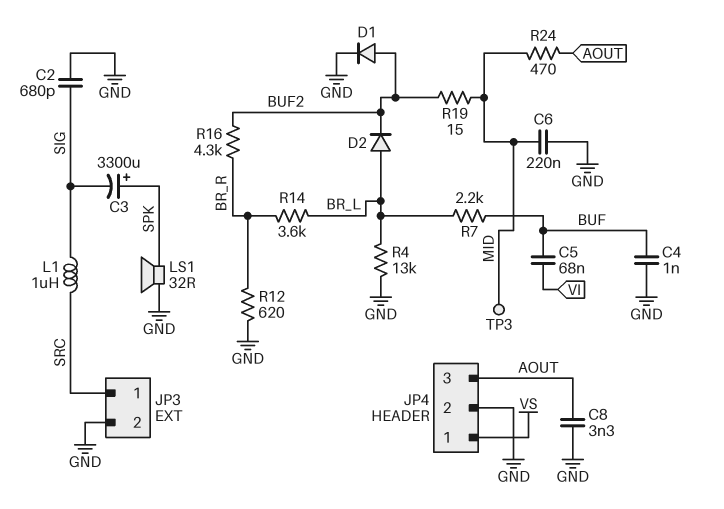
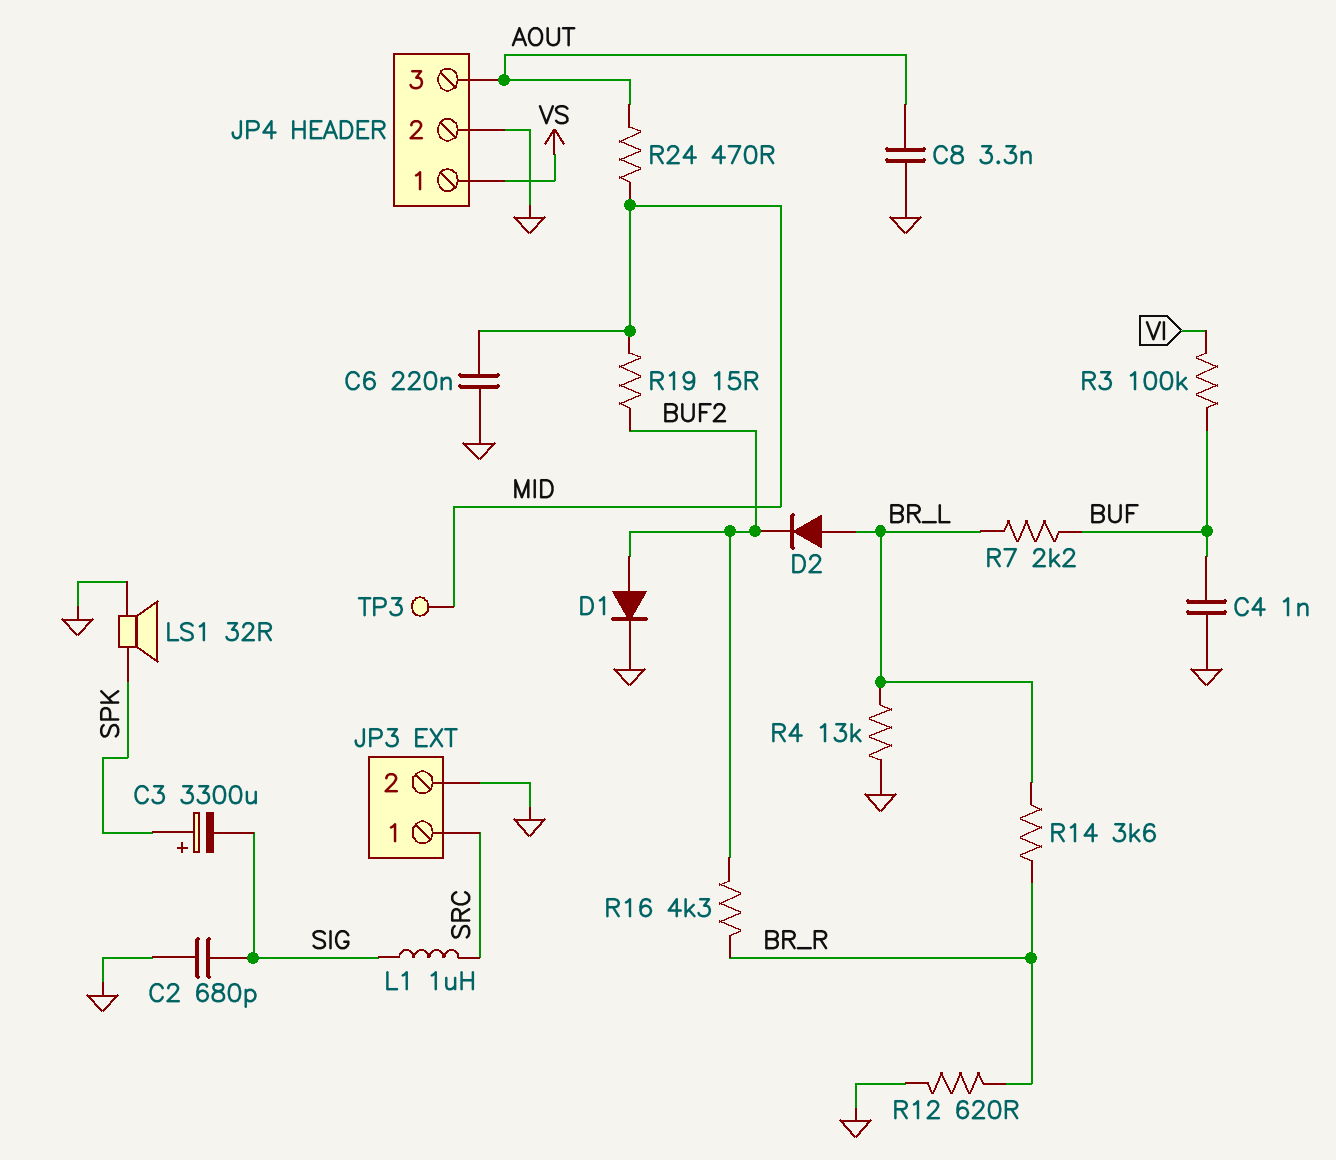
C5: 68nF (BUF, VI) -> none
R3: none -> 100k (BUF, VI)

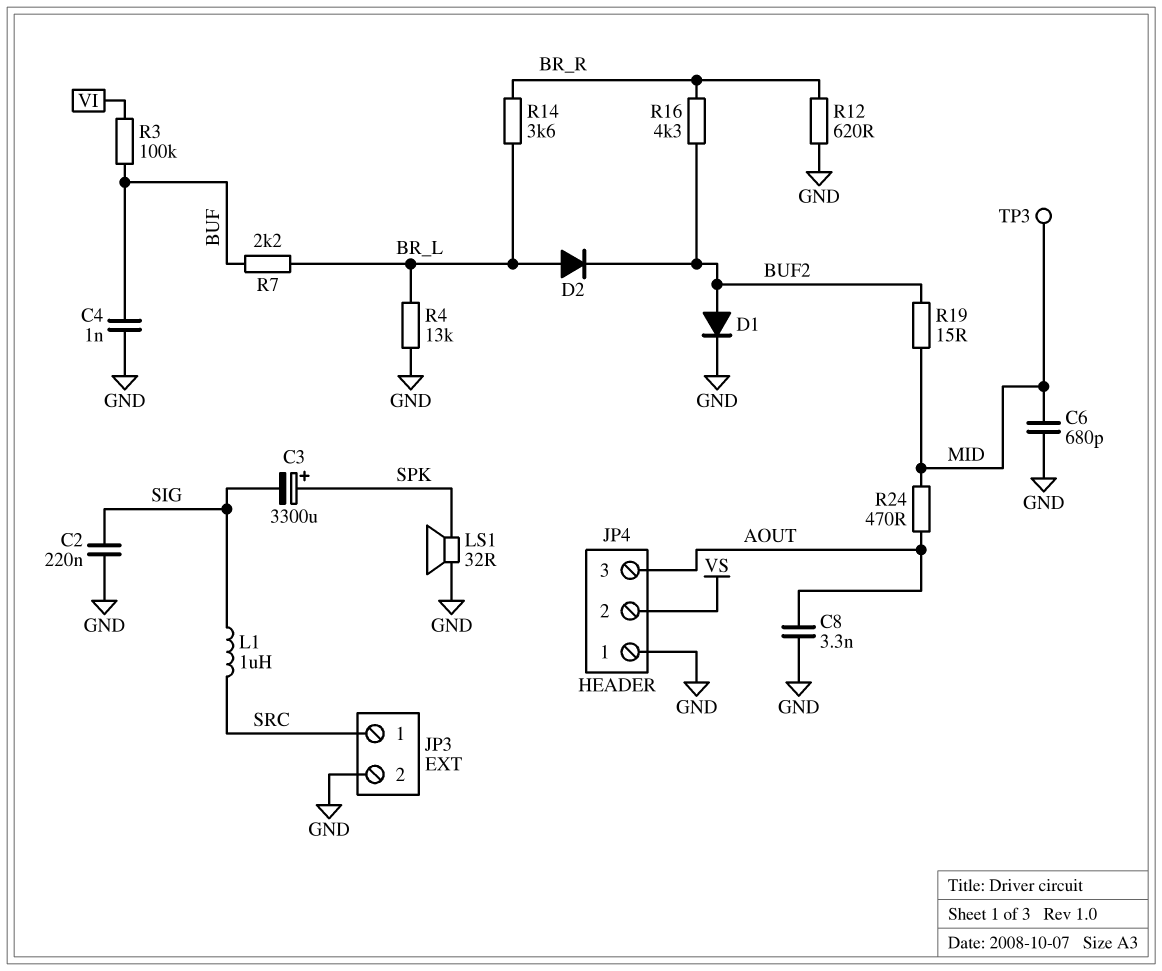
C2: 680pF (GND, SIG) -> 220nF (GND, SIG)
C6: 220nF (GND, MID) -> 680pF (GND, MID)
JP4 pin 1: VS -> GND
JP4 pin 2: GND -> VS

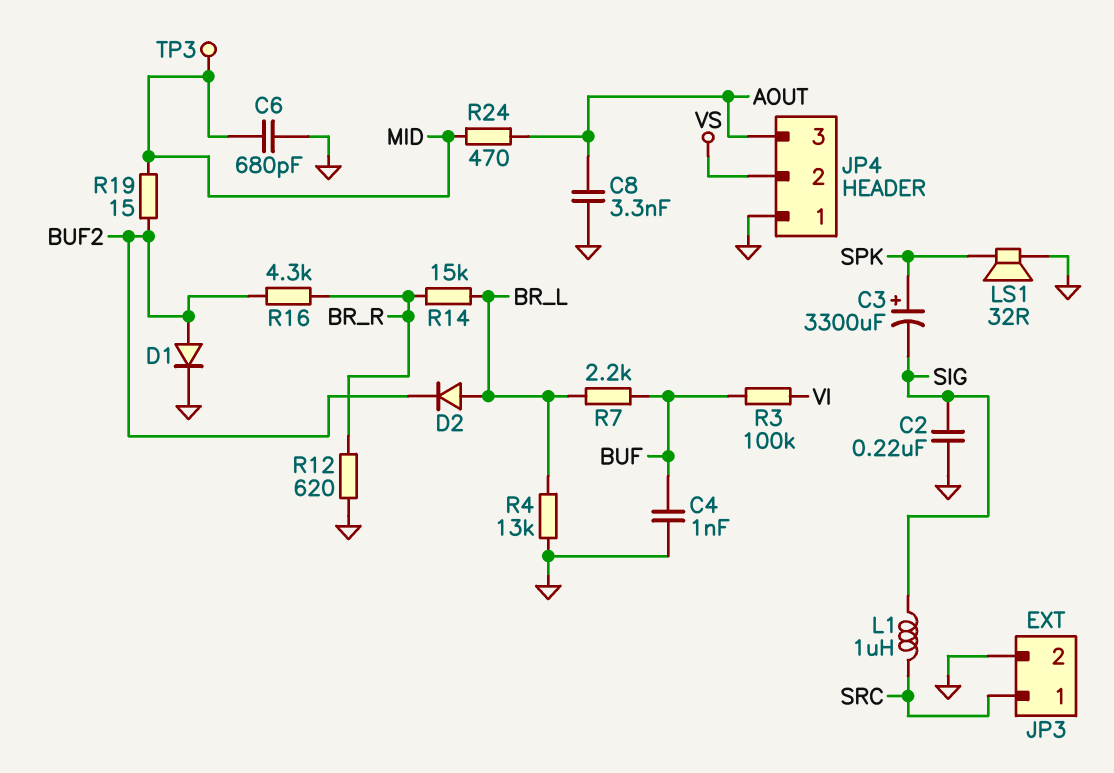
R14: 3.6k (BR_L, BR_R) -> 15k (BR_L, BR_R)

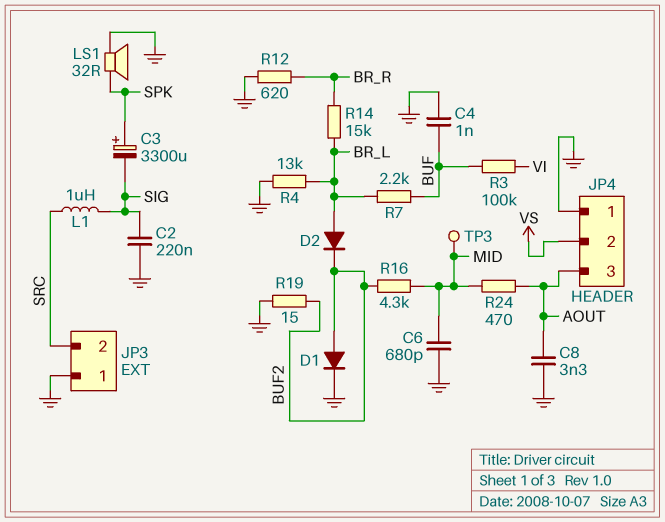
JP3 pin 1: SRC -> GND
JP3 pin 2: GND -> SRC
R16: 4.3k (BR_R, BUF2) -> 4.3k (BUF2, MID)
R19: 15 (BUF2, MID) -> 15 (BUF2, GND)

